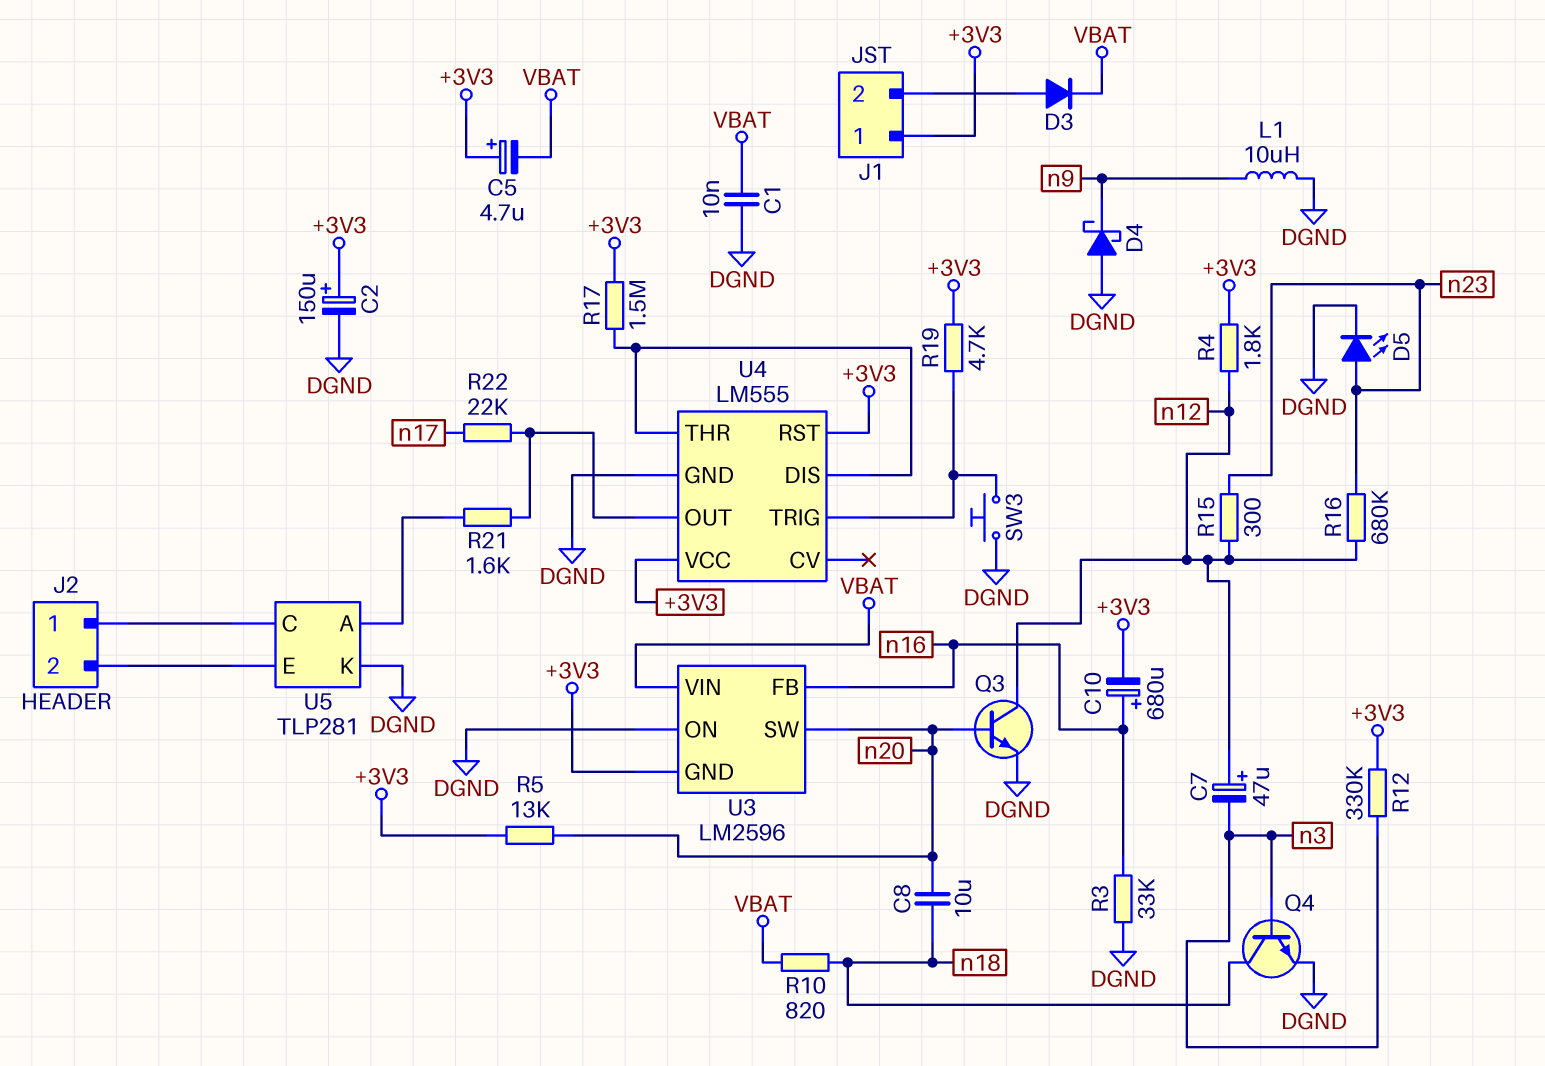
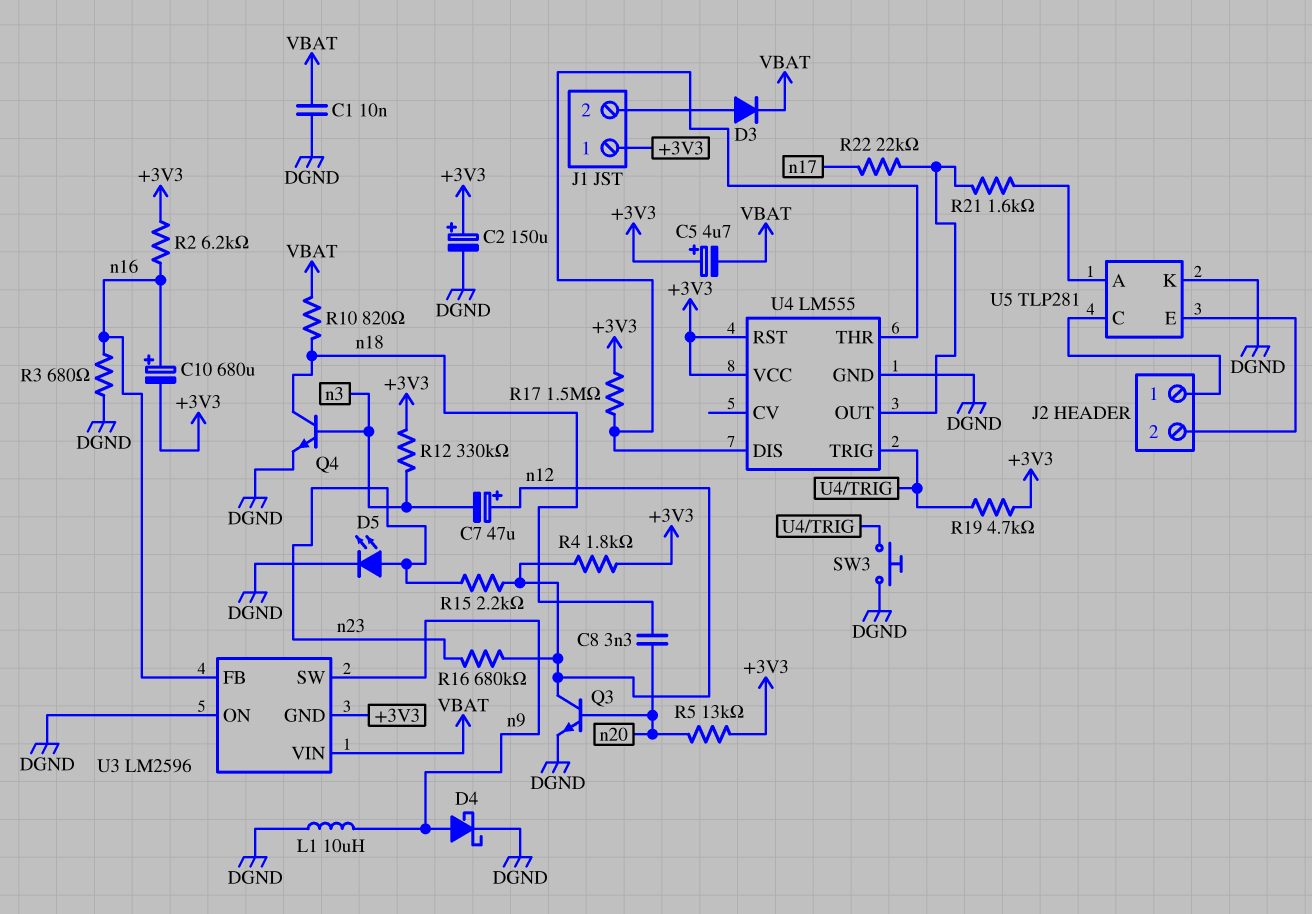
C8: 10uF (n18, n20) -> 3.3nF (n18, n20)
D4: schottky (A DGND, K n9) -> schottky (A n9, K DGND)
R2: none -> 6.2k (+3V3, n16)
R3: 33k (DGND, n16) -> 680 (DGND, n16)
R15: 300 (n12, n23) -> 2.2k (n12, n23)
U3 pin SW: n20 -> n9

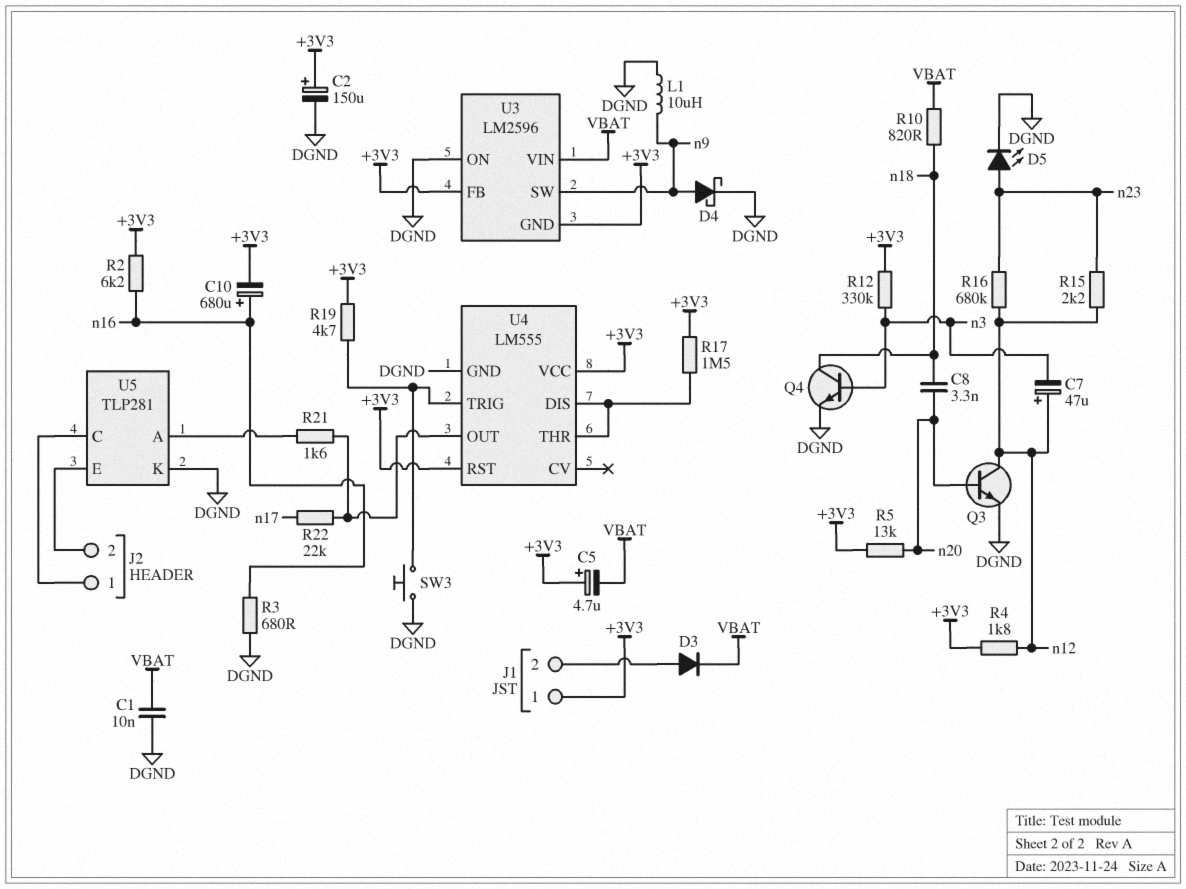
U3 pin FB: n16 -> +3V3

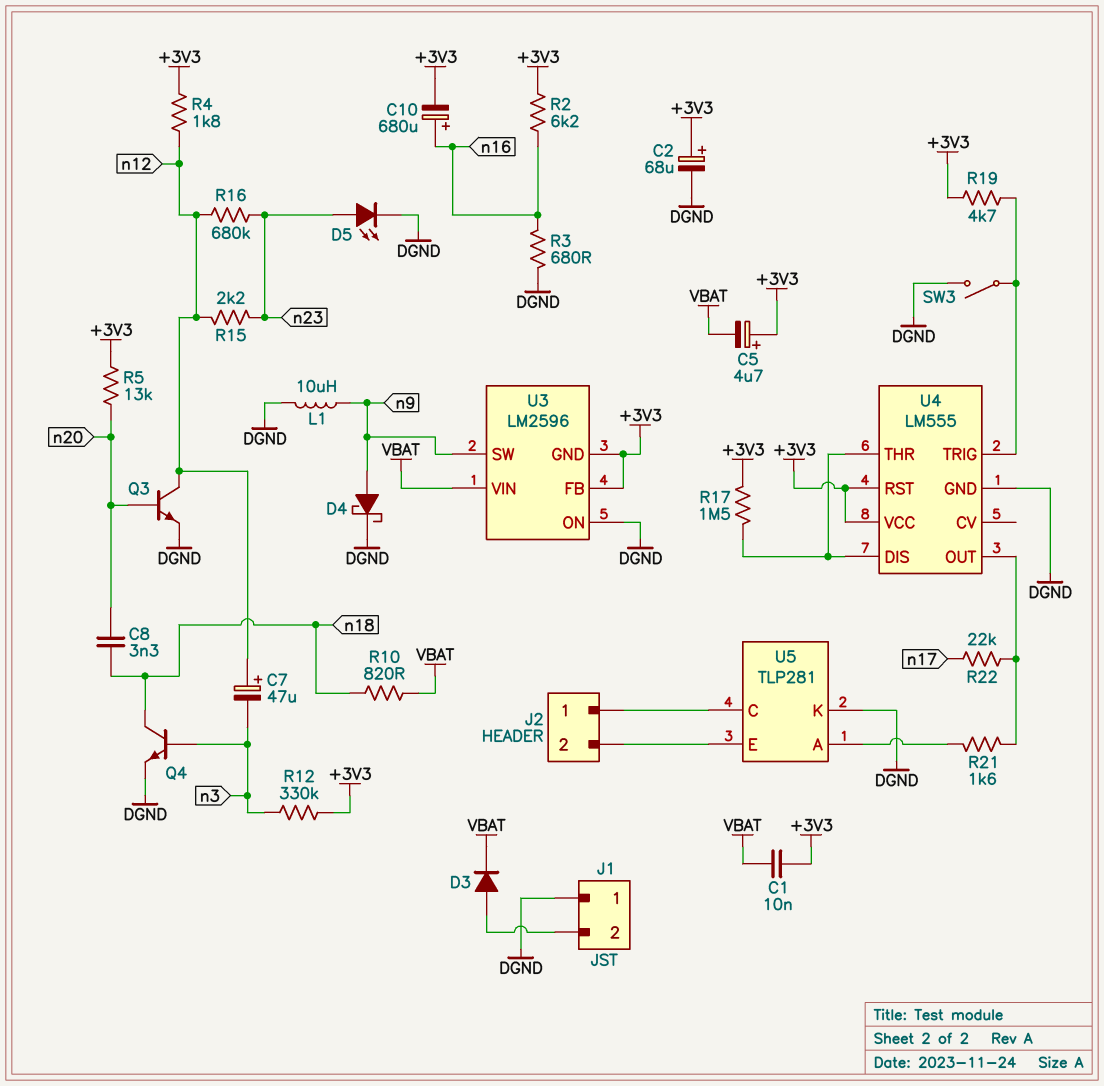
C1: 10nF (DGND, VBAT) -> 10nF (+3V3, VBAT)
C2: 150uF (plus +3V3, minus DGND) -> 68uF (plus +3V3, minus DGND)
J1 pin 1: +3V3 -> DGND
SW3: button (DGND, U4/TRIG) -> switch (DGND, U4/TRIG)

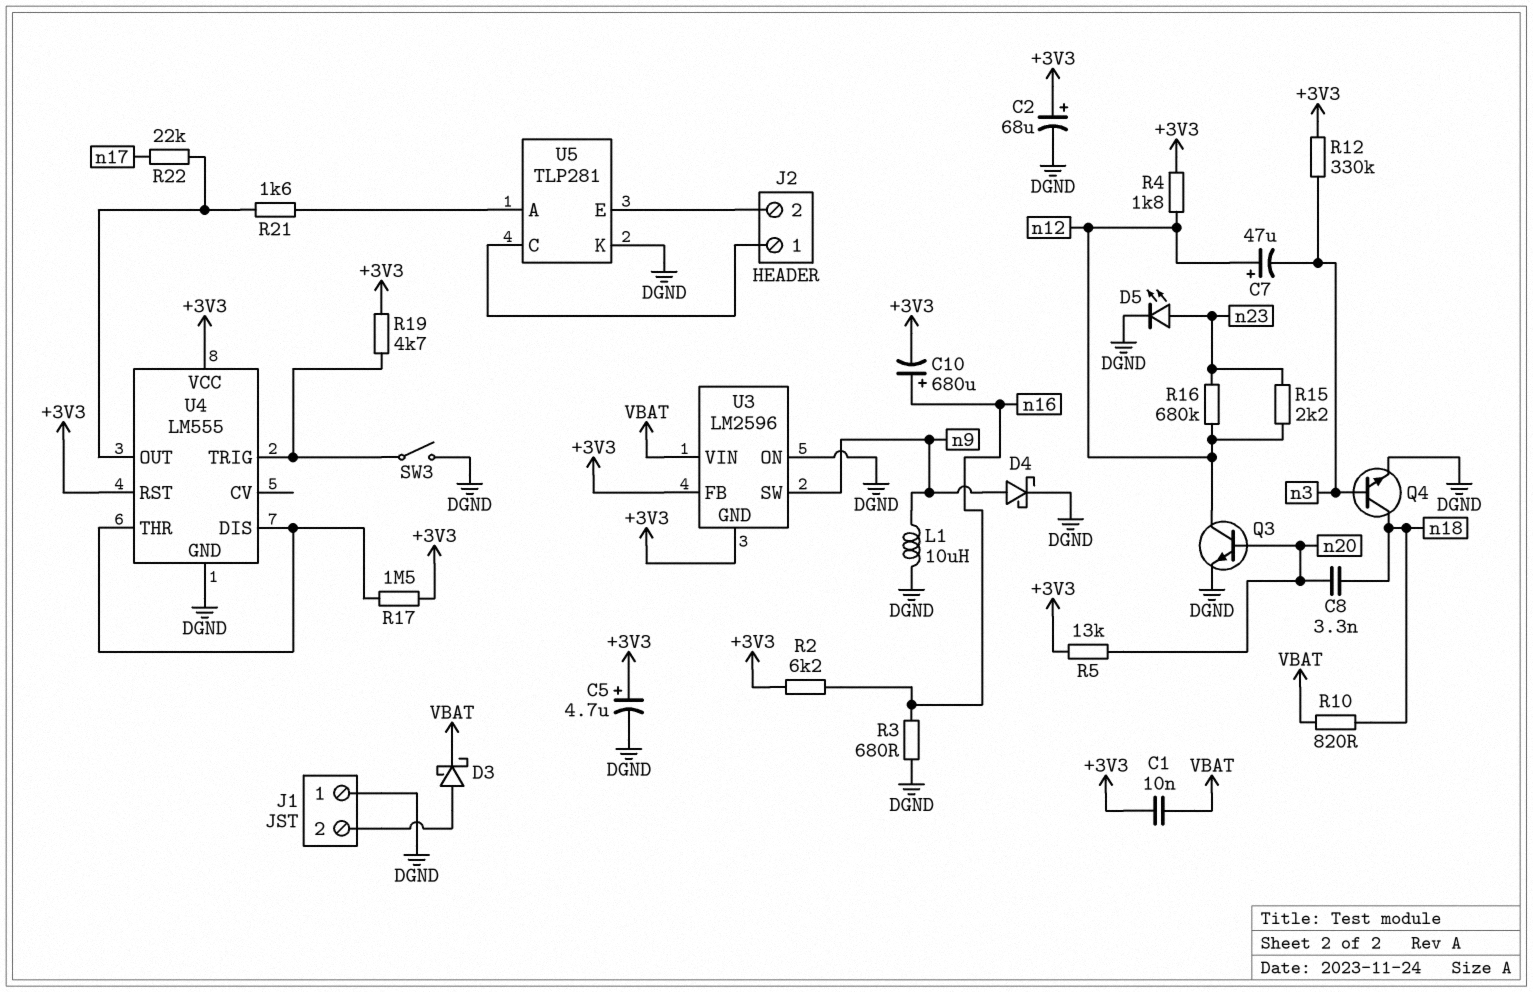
C5: 4.7uF (plus +3V3, minus VBAT) -> 4.7uF (plus +3V3, minus DGND)
D3: diode (A J1/2, K VBAT) -> schottky (A J1/2, K VBAT)

